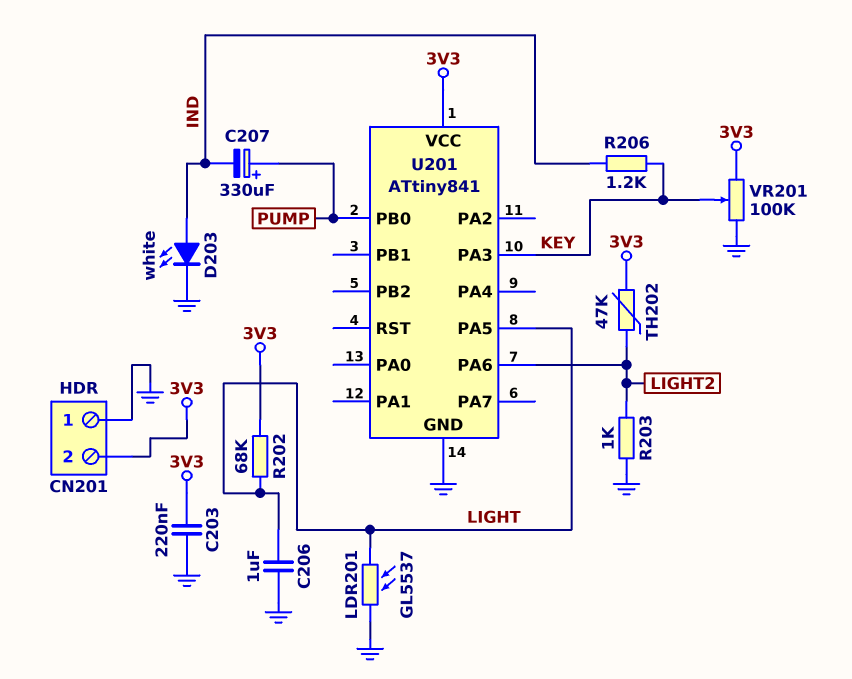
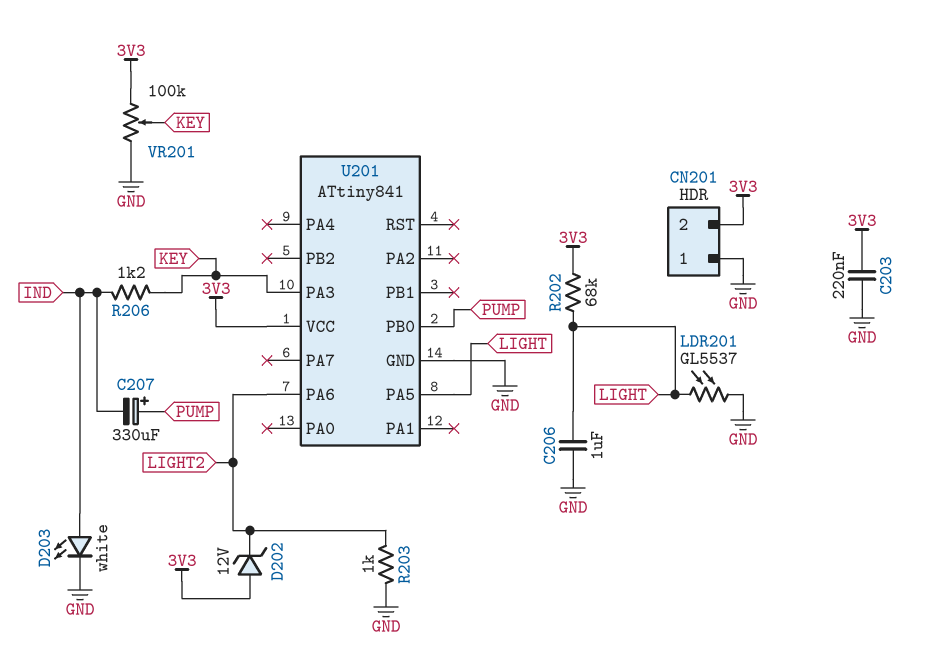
D202: none -> zener 12V (A 3V3, K LIGHT2)
TH202: 47k (3V3, LIGHT2) -> none

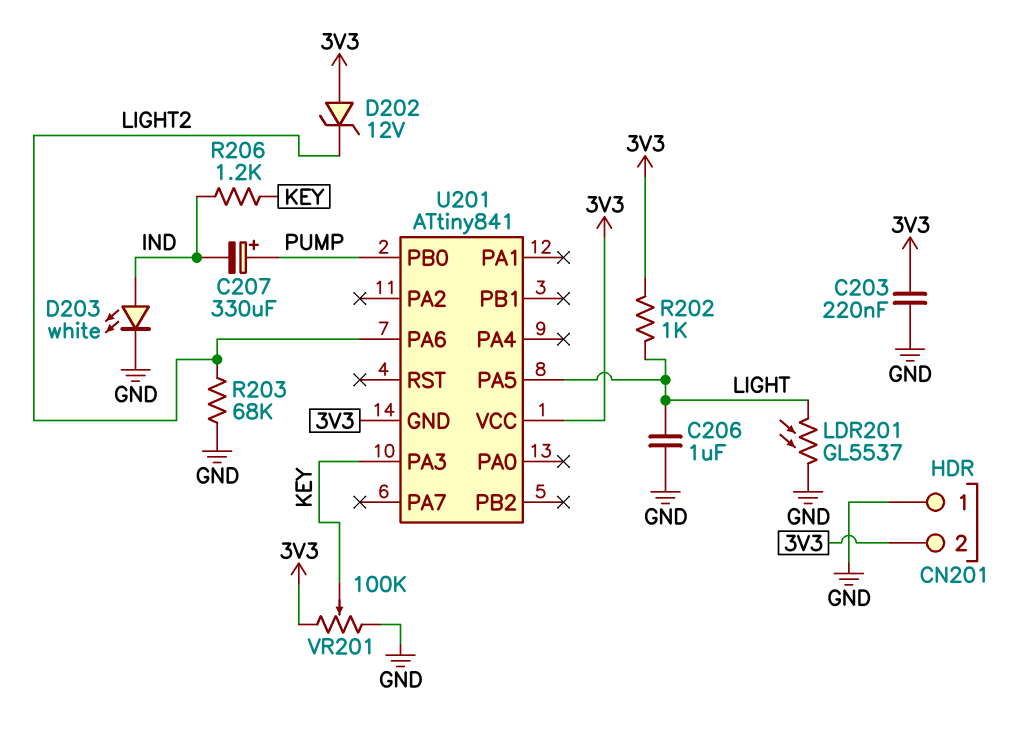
R202: 68k (3V3, LIGHT) -> 1k (3V3, LIGHT)
R203: 1k (GND, LIGHT2) -> 68k (GND, LIGHT2)
U201 pin GND: GND -> 3V3

